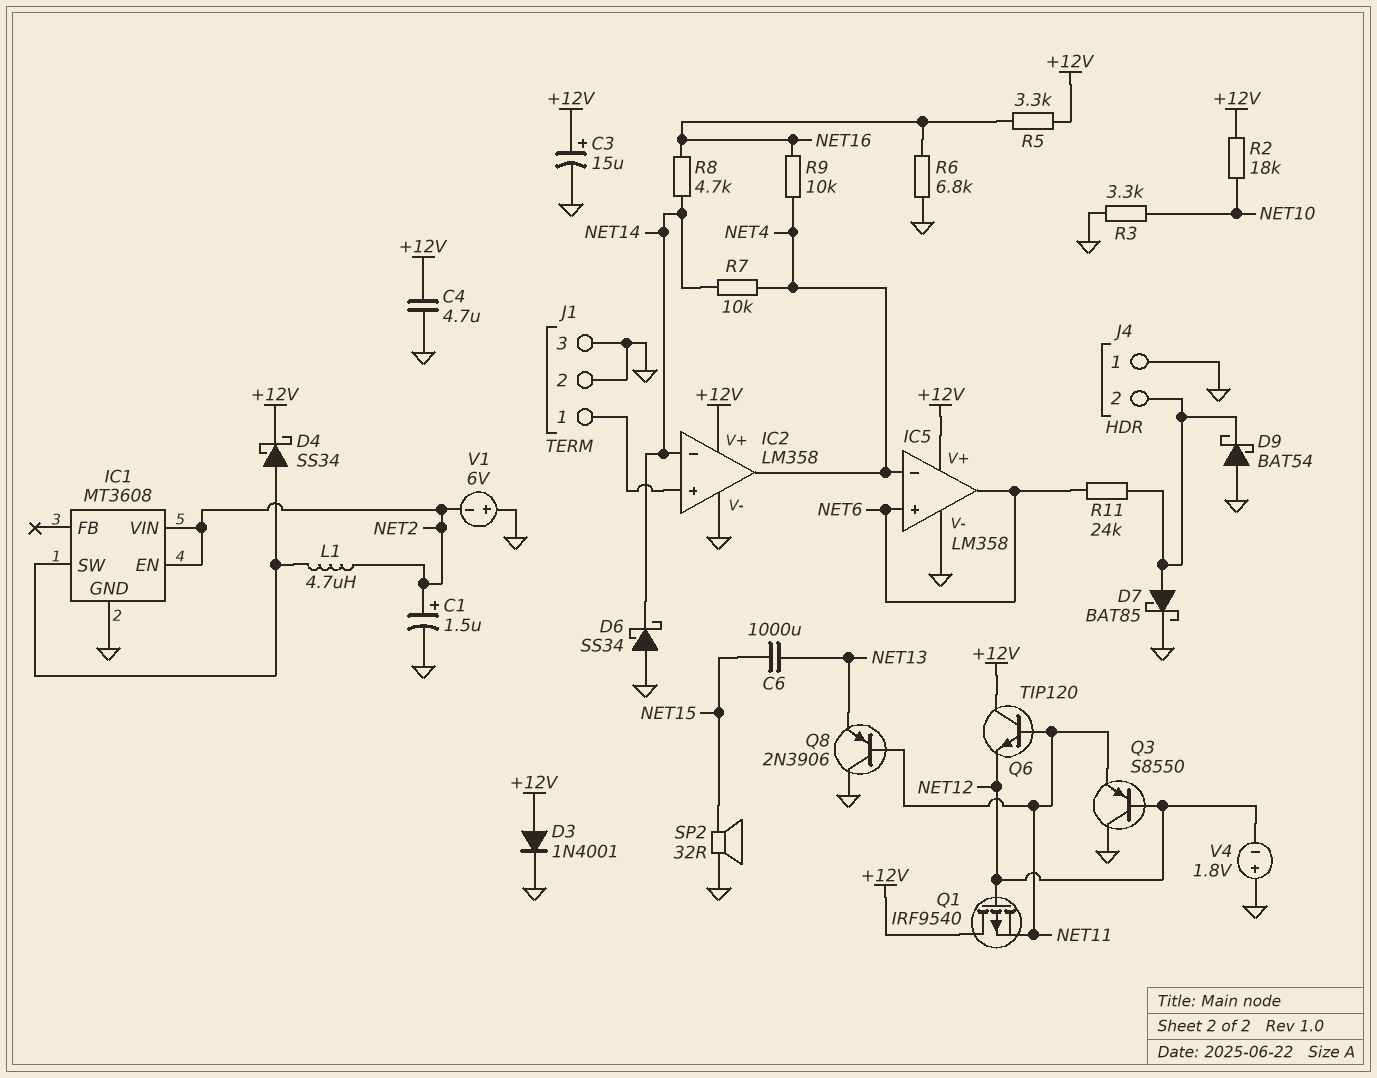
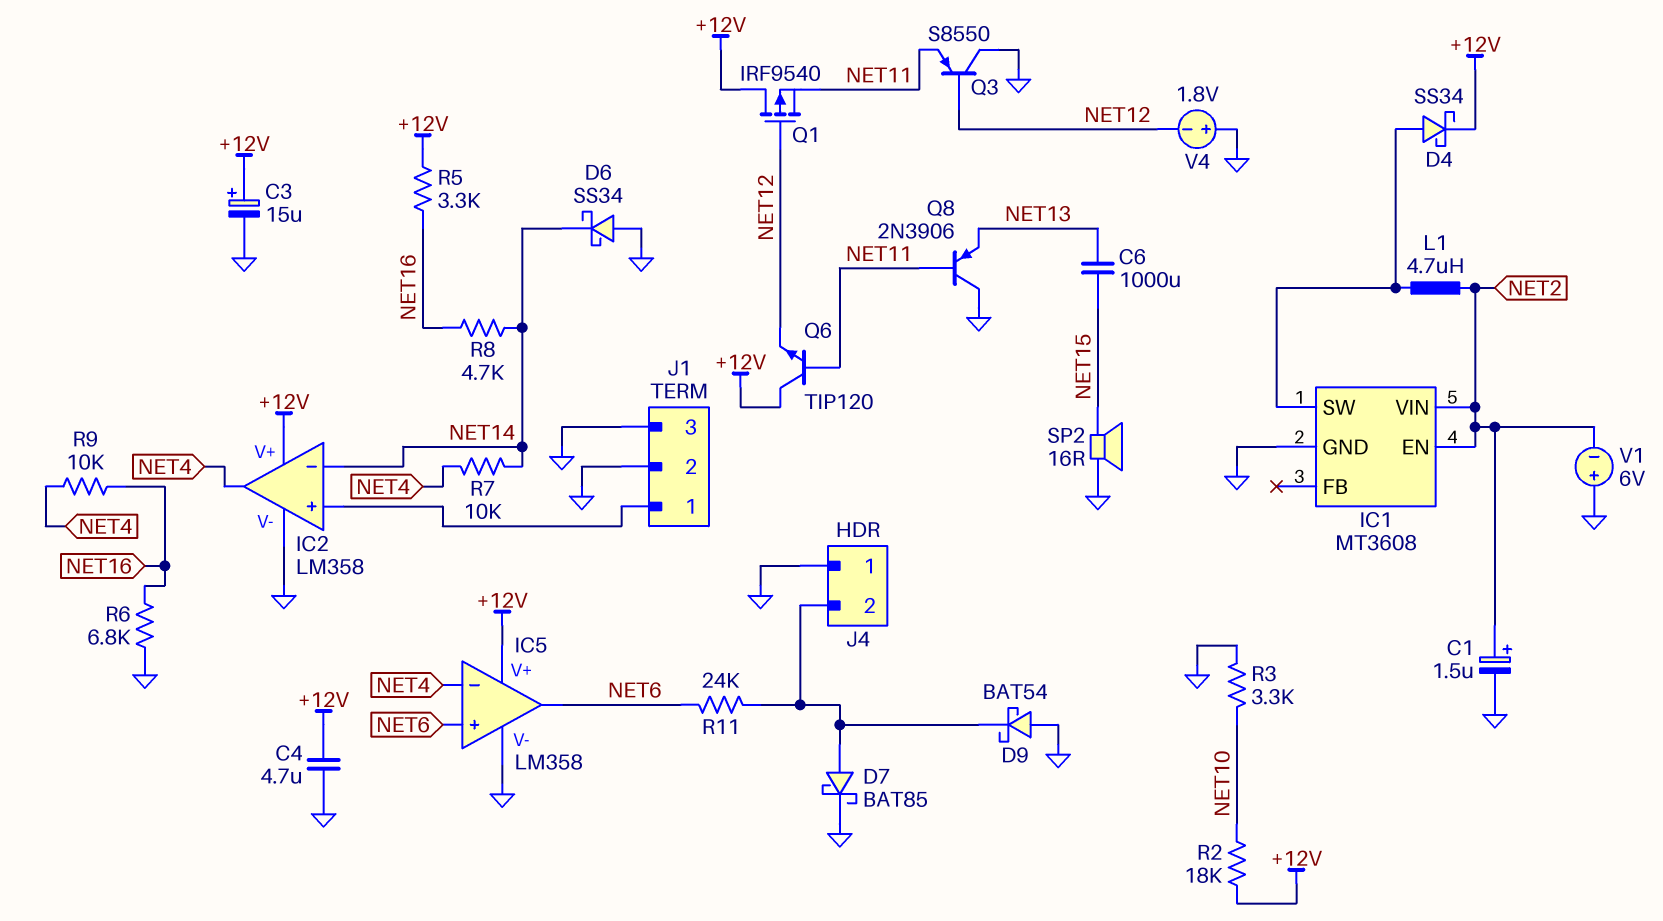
D3: diode 1N4001 (A +12V, K GND) -> none
SP2: speaker 32R (GND, NET15) -> speaker 16R (GND, NET15)

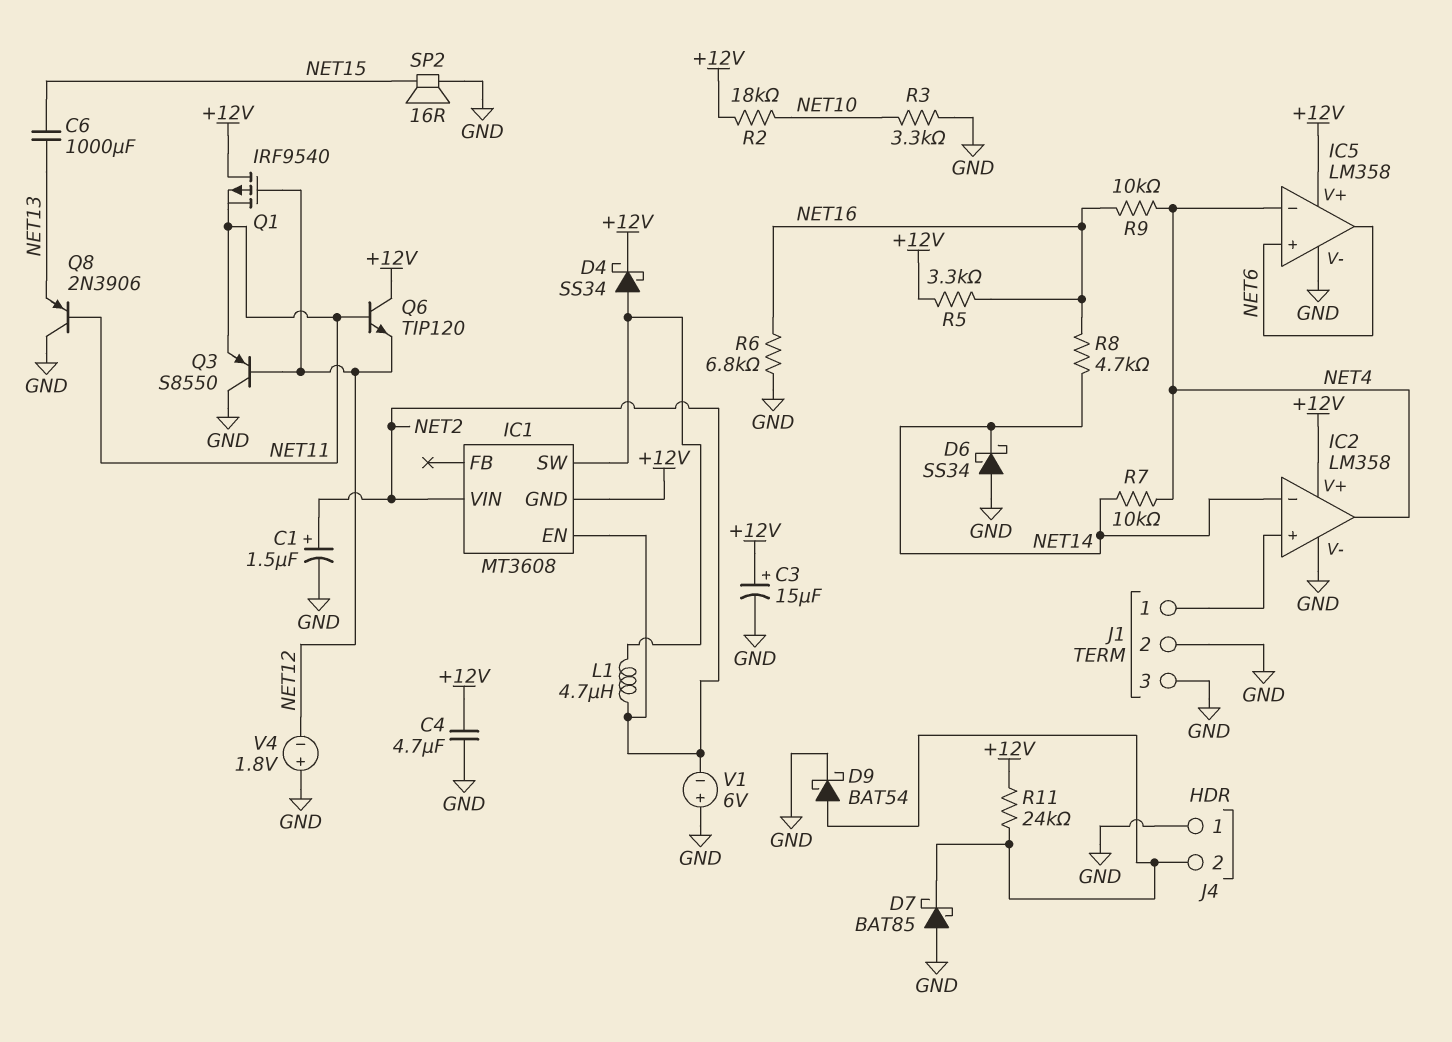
D7: schottky BAT85 (A J4/2, K GND) -> schottky BAT85 (A GND, K J4/2)
D9: schottky BAT54 (A GND, K J4/2) -> schottky BAT54 (A J4/2, K GND)
IC1 pin GND: GND -> +12V
R11: 24k (J4/2, NET6) -> 24k (+12V, J4/2)

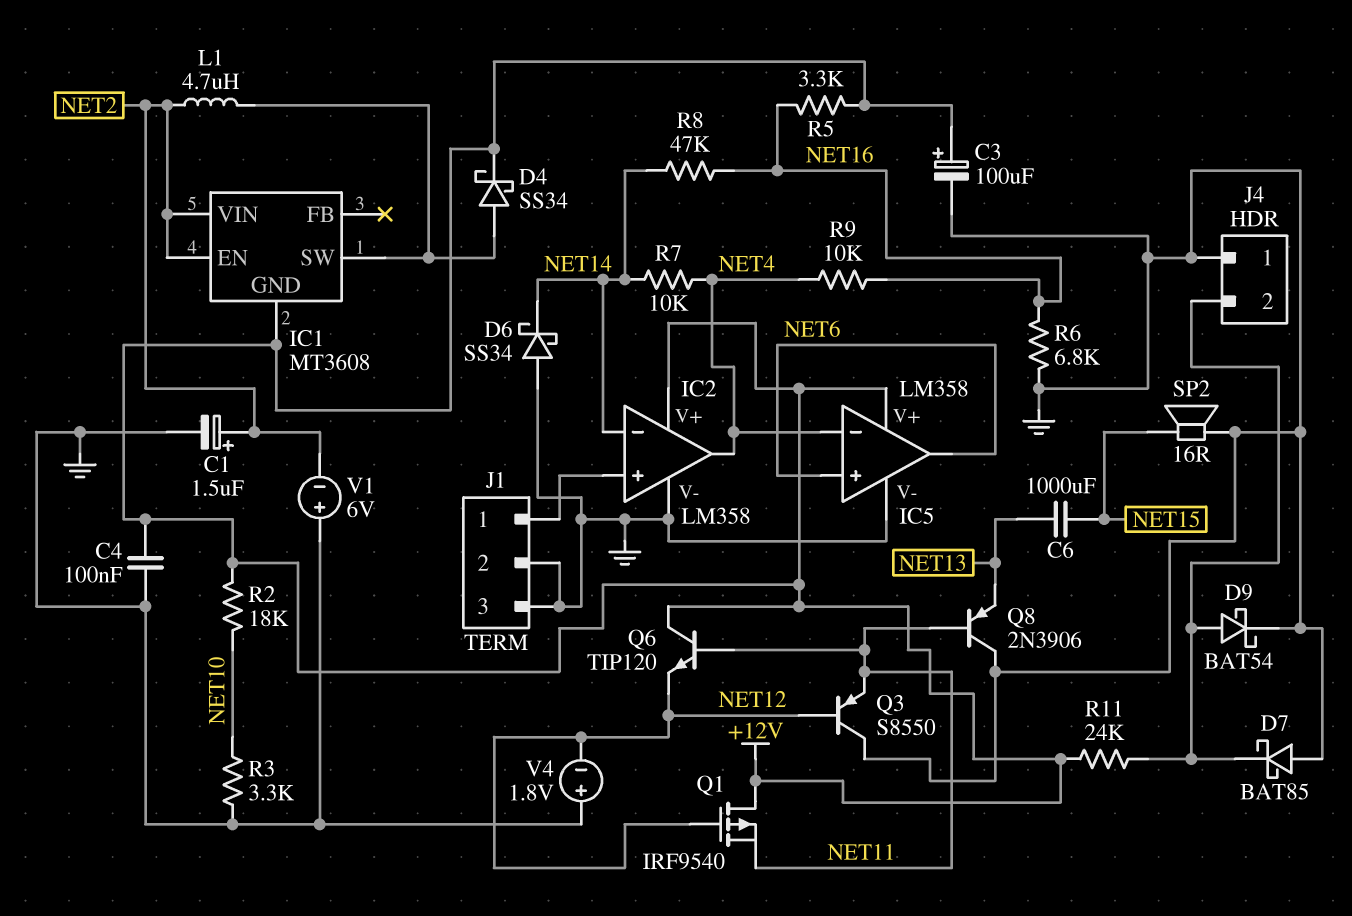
C3: 15uF (plus +12V, minus GND) -> 100uF (plus +12V, minus GND)
C4: 4.7uF (+12V, GND) -> 100nF (+12V, GND)
R8: 4.7k (NET14, NET16) -> 47k (NET14, NET16)

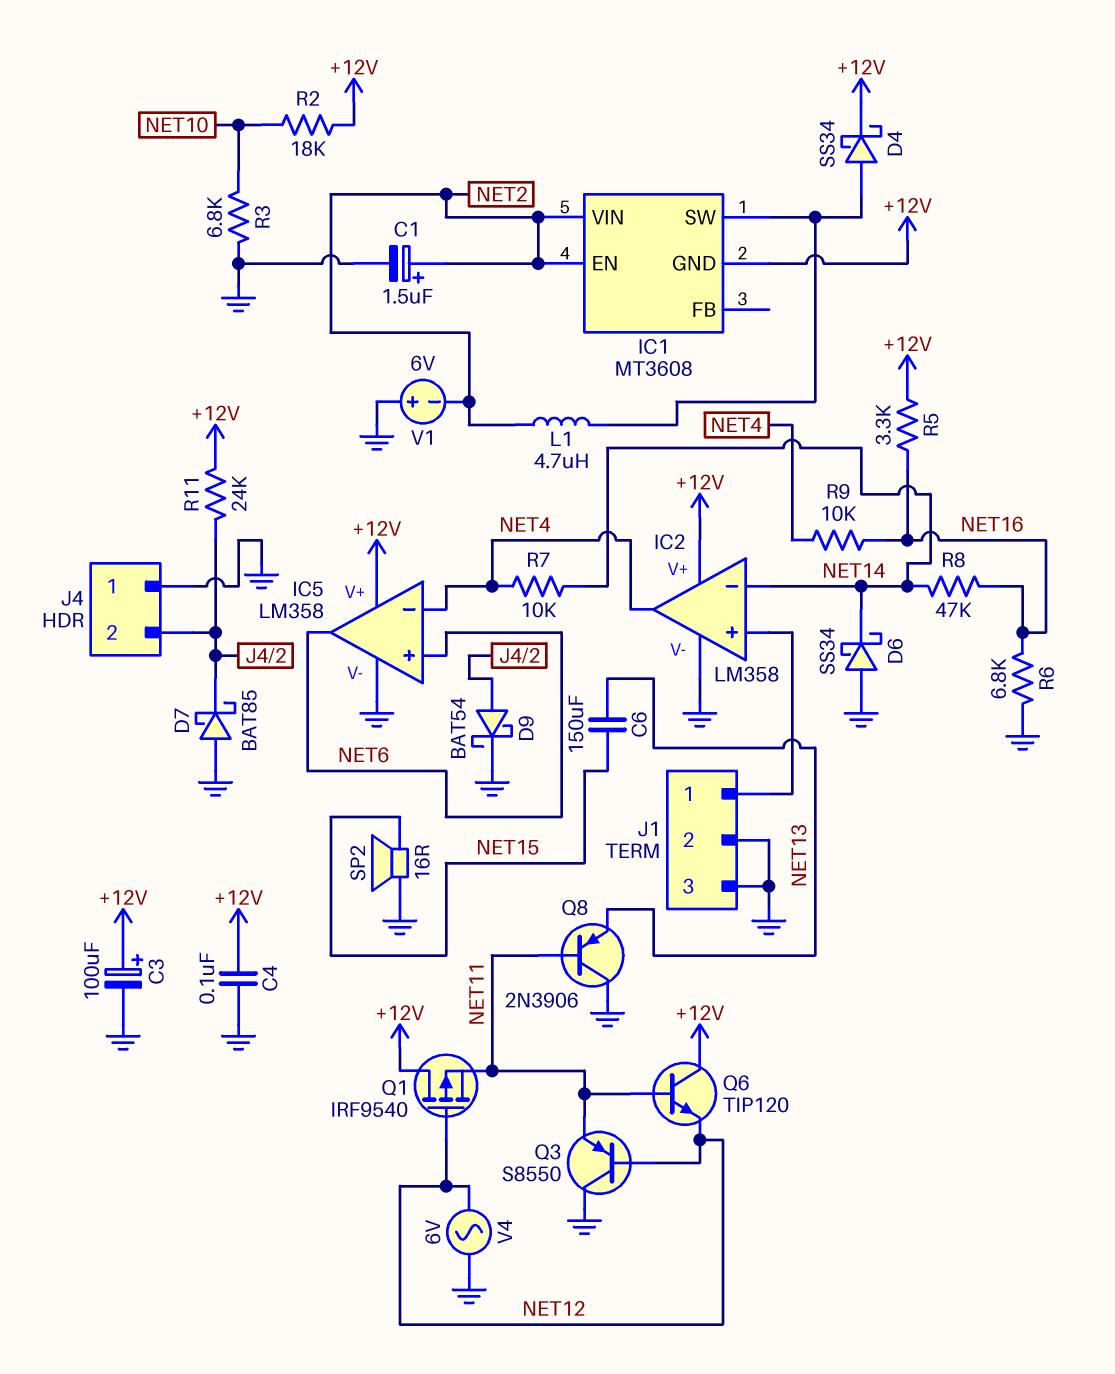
C6: 1000uF (NET13, NET15) -> 150uF (NET13, NET15)
R3: 3.3k (GND, NET10) -> 6.8k (GND, NET10)
V4: 1.8V (plus GND, minus NET12) -> AC 6V (GND, NET12)

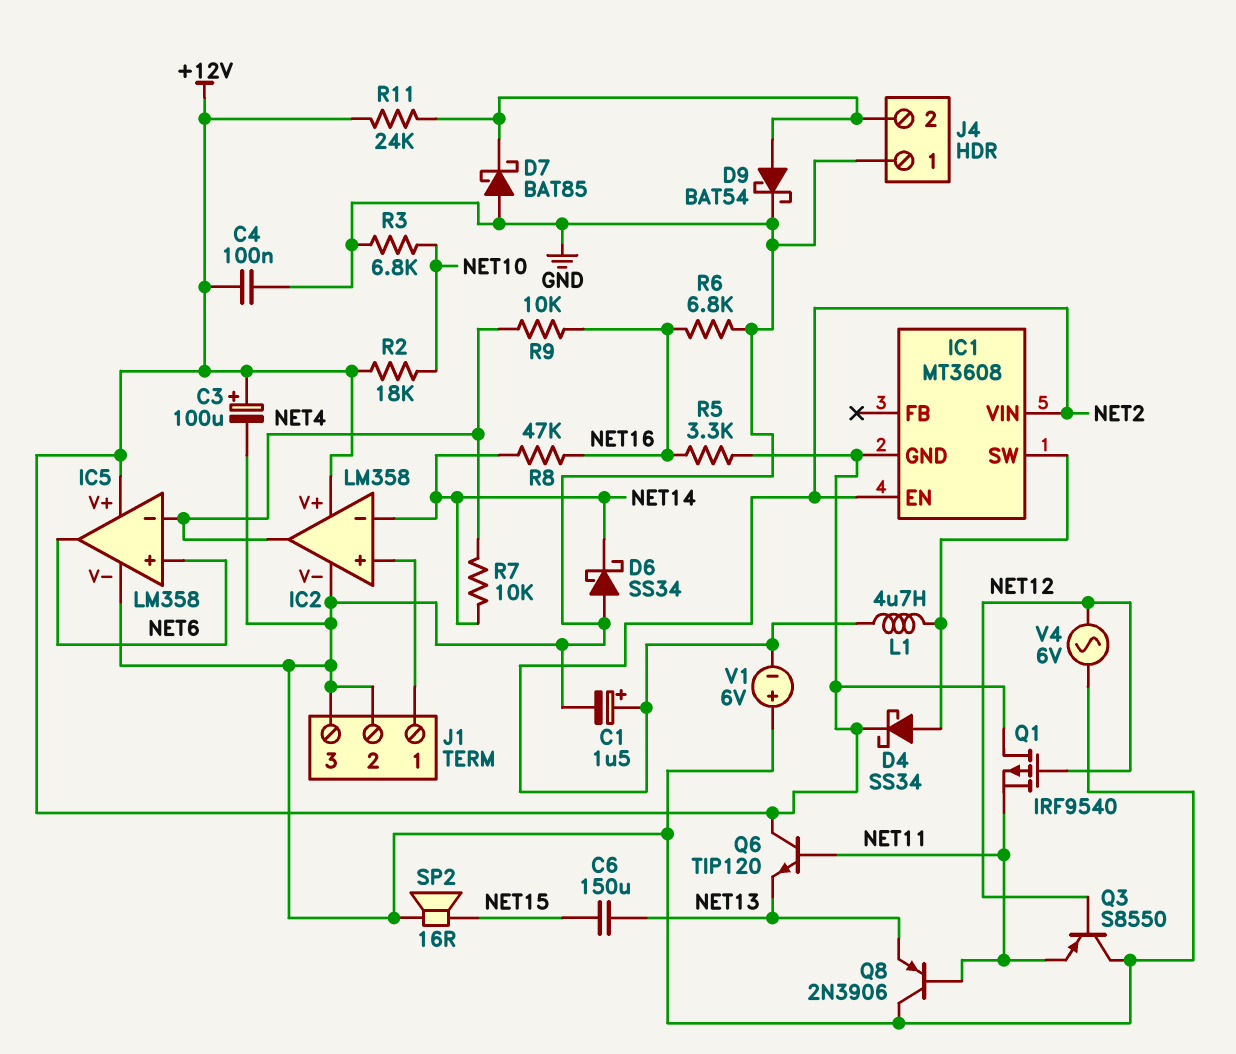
Q6: NPN TIP120 (B NET11, C +12V, E NET12) -> NPN TIP120 (B NET11, C +12V, E NET13)

